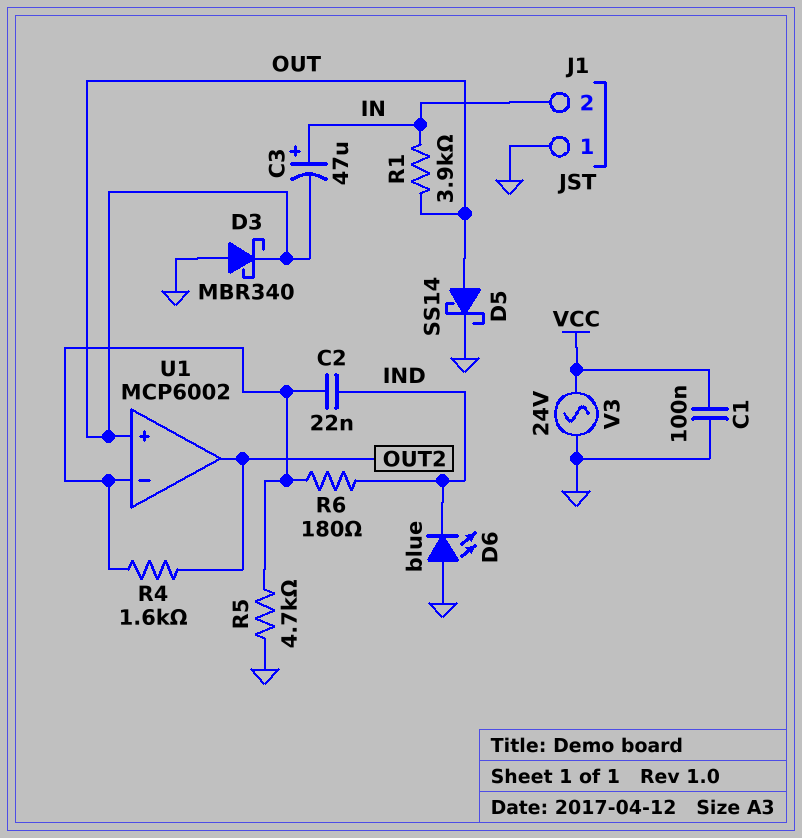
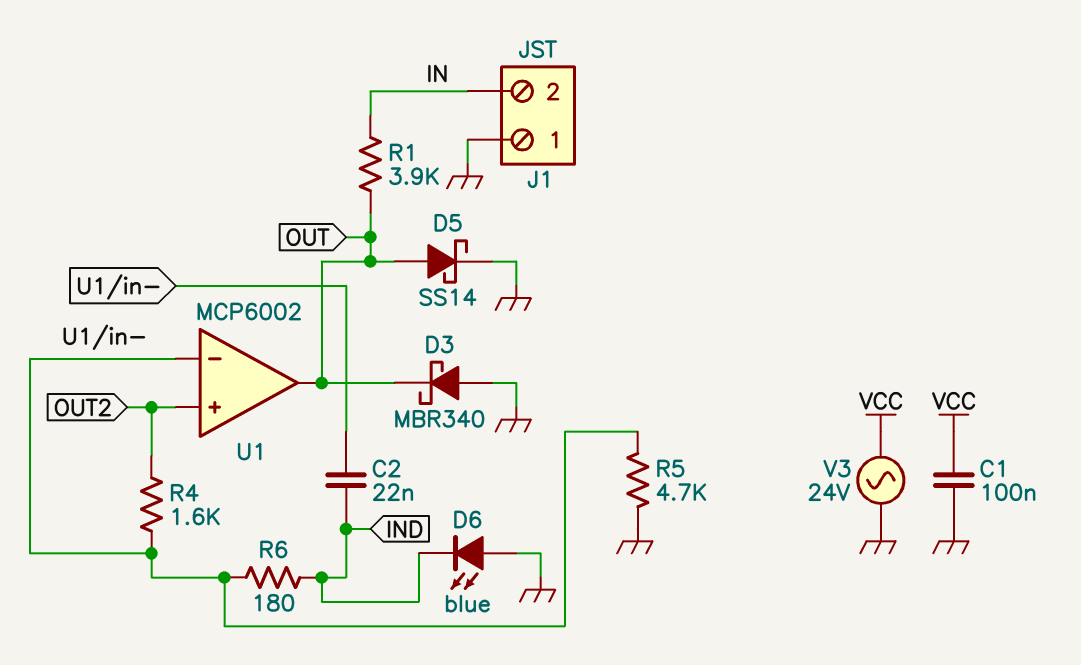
C3: 47uF (plus IN, minus OUT) -> none
U1 pin in+: OUT -> OUT2
U1 pin out: OUT2 -> OUT

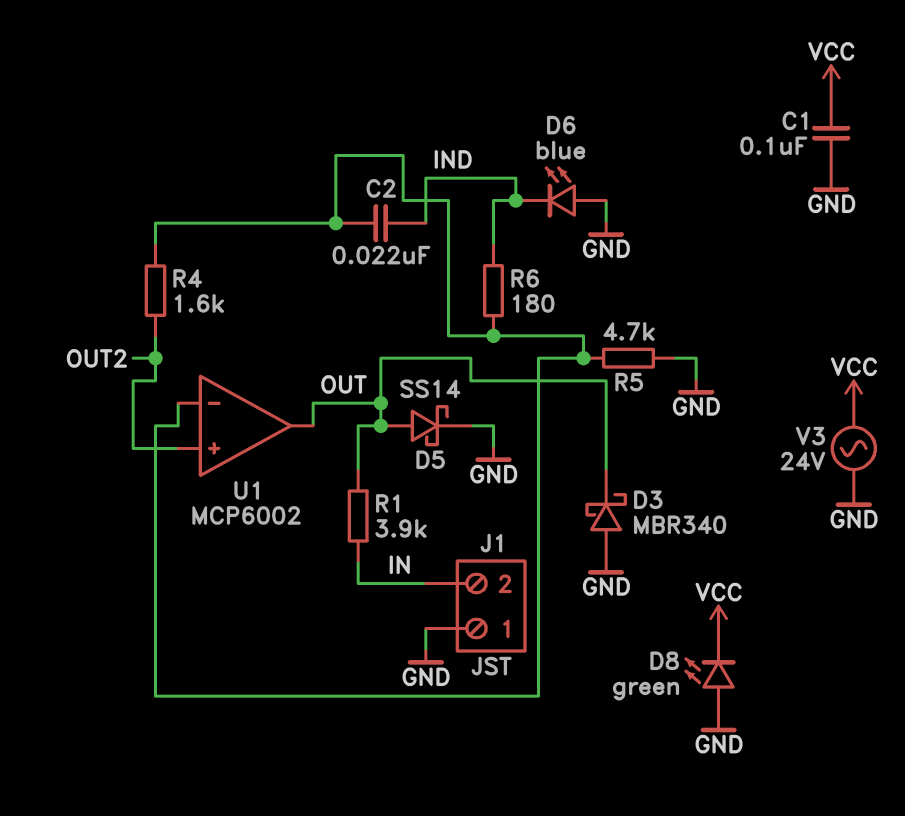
D8: none -> LED green (A GND, K VCC)

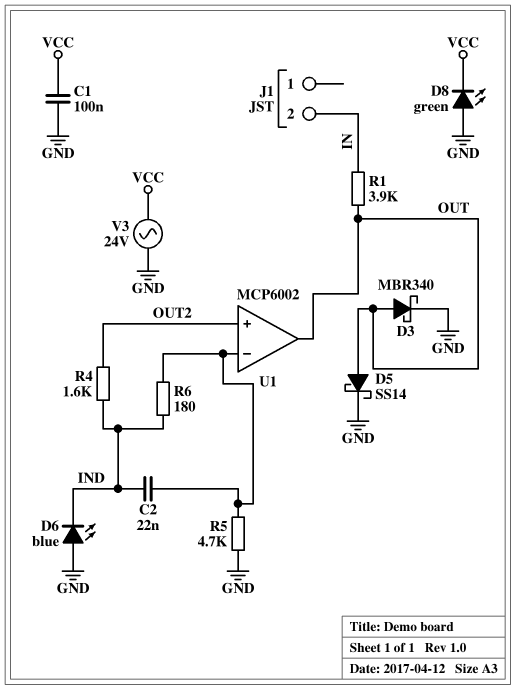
D3: schottky MBR340 (A GND, K OUT) -> schottky MBR340 (A OUT, K GND)
J1 pin 1: GND -> none
R4: 1.6k (OUT2, U1/in-) -> 1.6k (IND, OUT2)

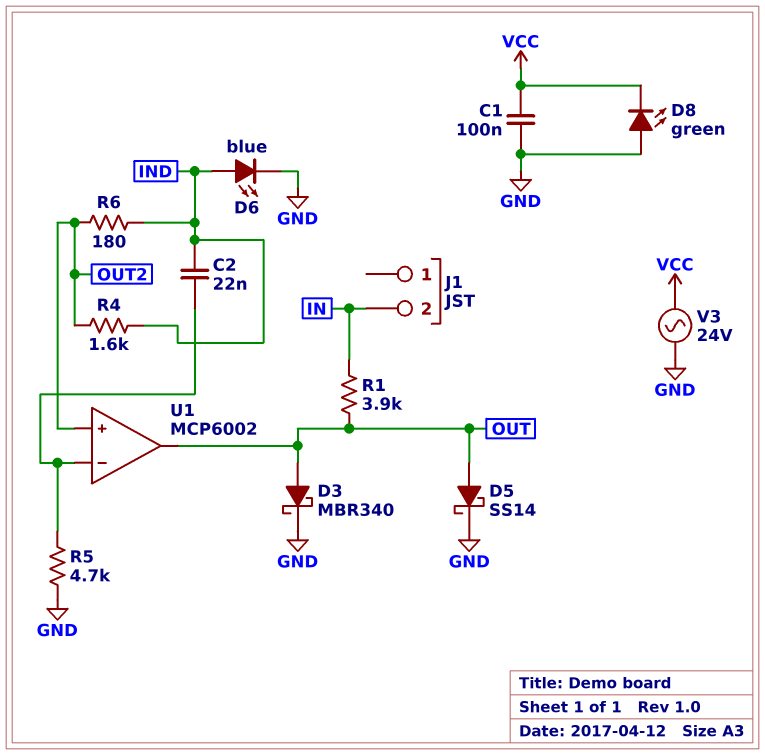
D6: LED blue (A GND, K IND) -> LED blue (A IND, K GND)
R6: 180 (IND, U1/in-) -> 180 (IND, OUT2)

